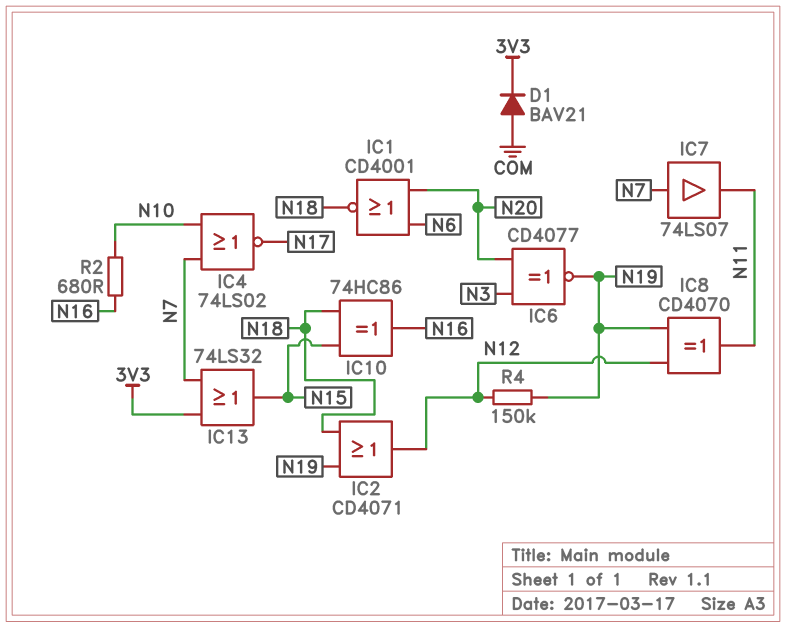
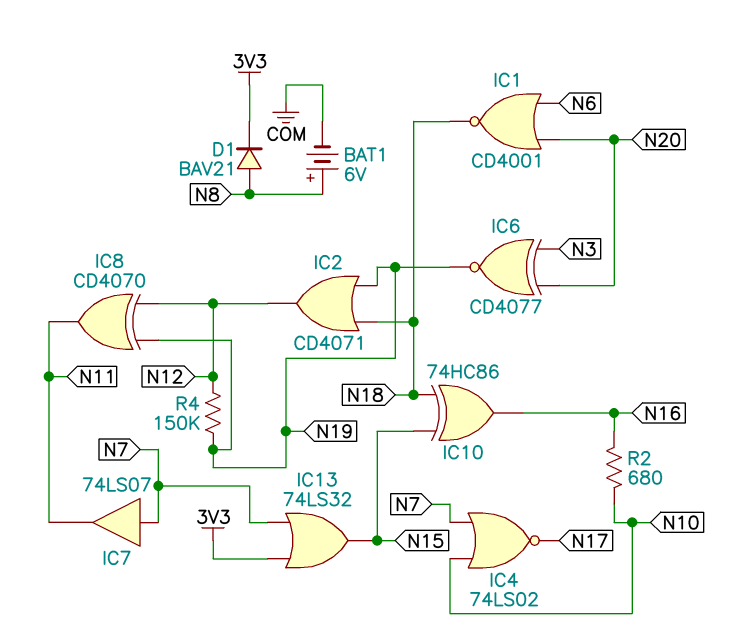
BAT1: none -> 6V (plus N8, minus COM)
D1: diode BAV21 (A COM, K 3V3) -> diode BAV21 (A N8, K 3V3)

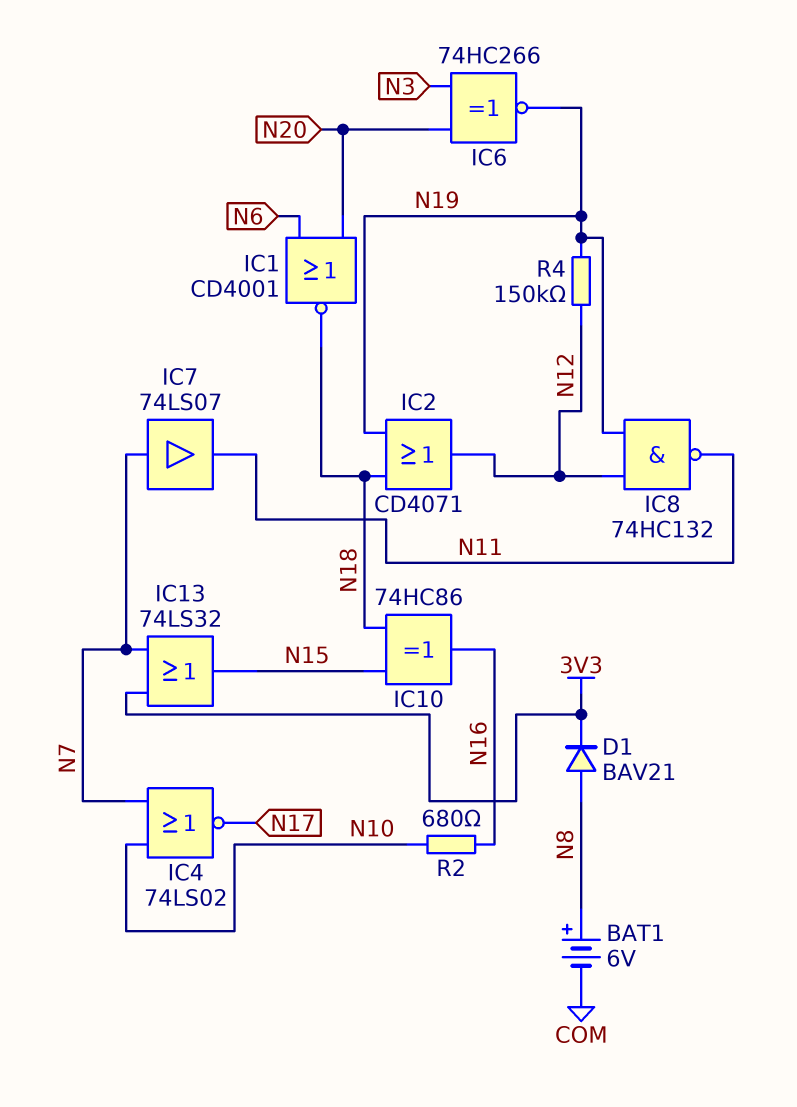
IC6: XNOR CD4077 (in N3, in N20, out N19) -> XNOR 74HC266 (in N3, in N20, out N19)
IC8: XOR CD4070 (in N12, in N19, out N11) -> NAND 74HC132 (in N12, in N19, out N11)

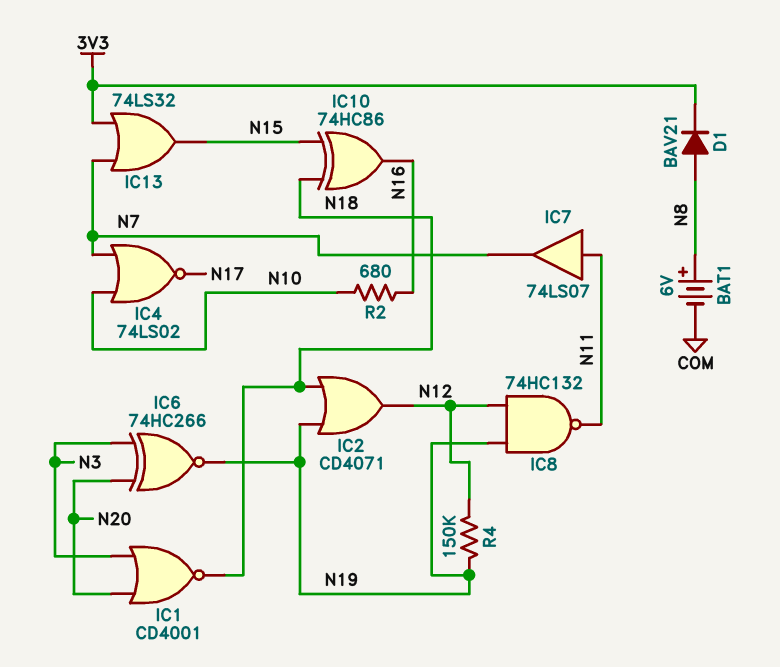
IC1: NOR CD4001 (in N6, in N20, out N18) -> NOR CD4001 (in N3, in N20, out N18)
IC7: buffer 74LS07 (in N7, out N11) -> buffer 74LS07 (in N11, out N7)

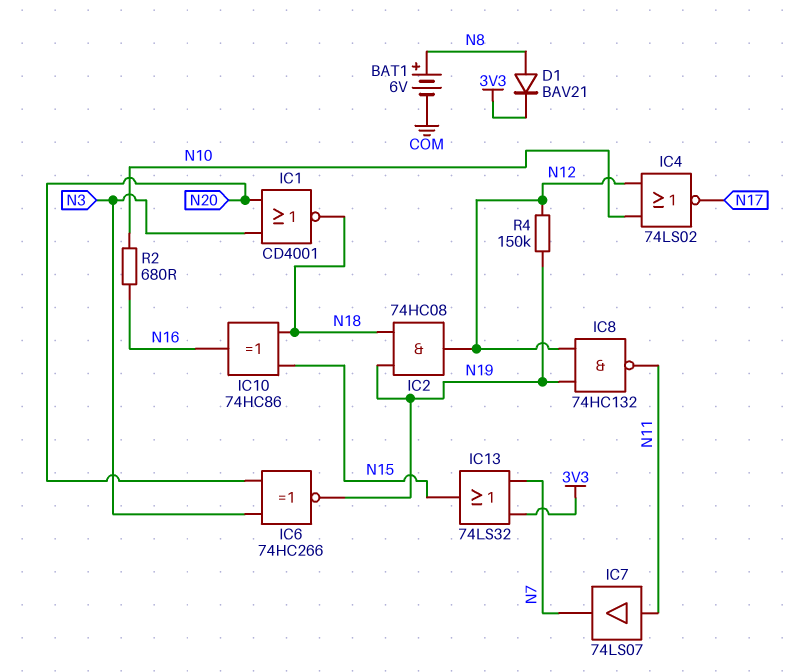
IC2: OR CD4071 (in N18, in N19, out N12) -> AND 74HC08 (in N18, in N19, out N12)
IC4: NOR 74LS02 (in N7, in N10, out N17) -> NOR 74LS02 (in N10, in N12, out N17)

